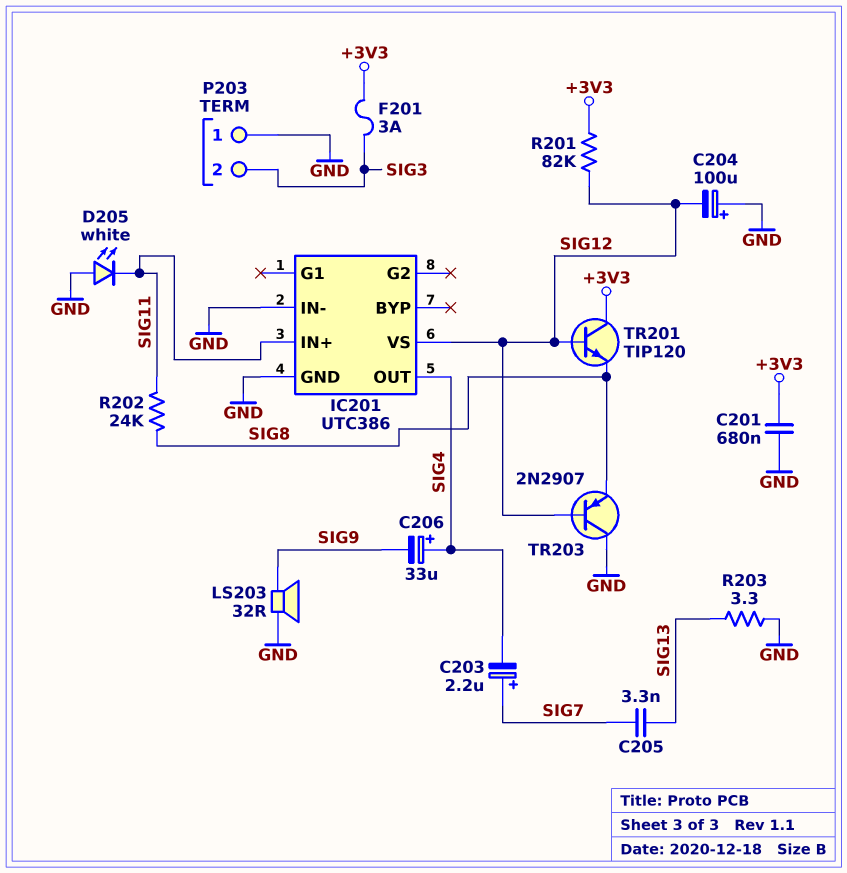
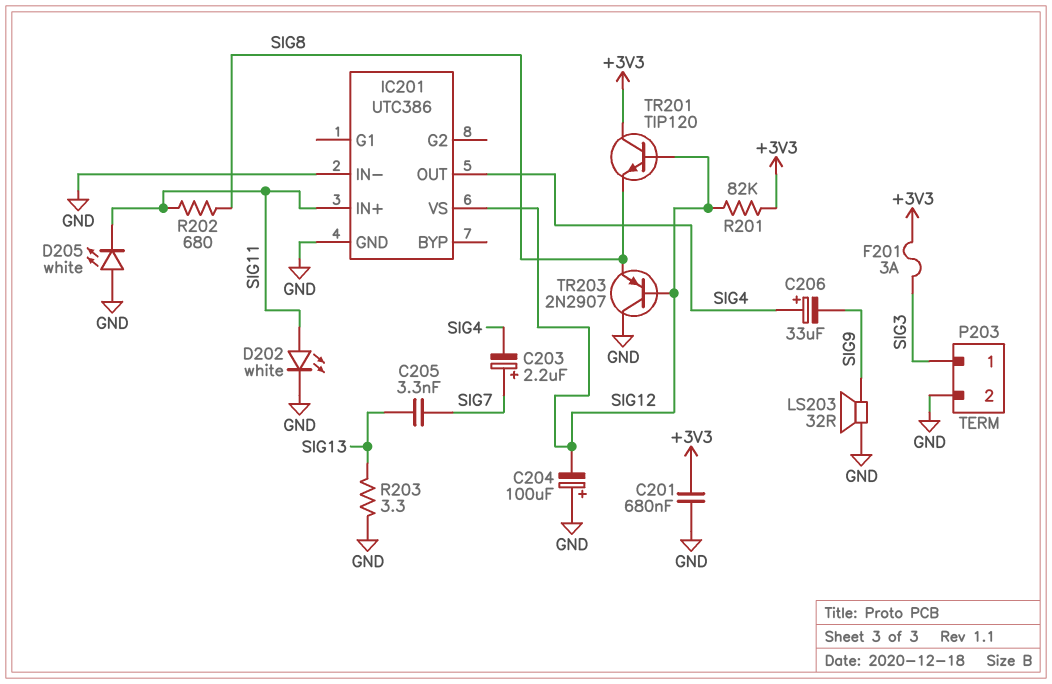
D202: none -> LED white (A SIG11, K GND)
P203 pin 1: GND -> SIG3
P203 pin 2: SIG3 -> GND
R202: 24k (SIG8, SIG11) -> 680 (SIG8, SIG11)

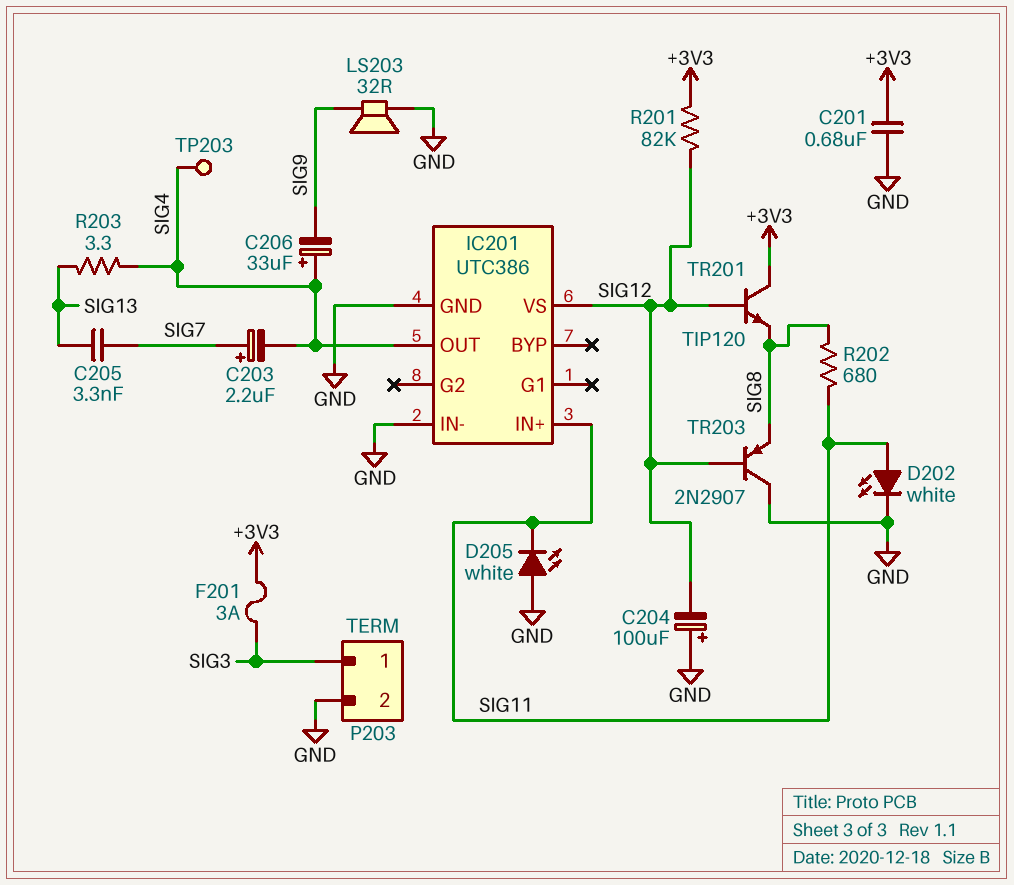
R203: 3.3 (GND, SIG13) -> 3.3 (SIG4, SIG13)
TP203: none -> test point (SIG4)

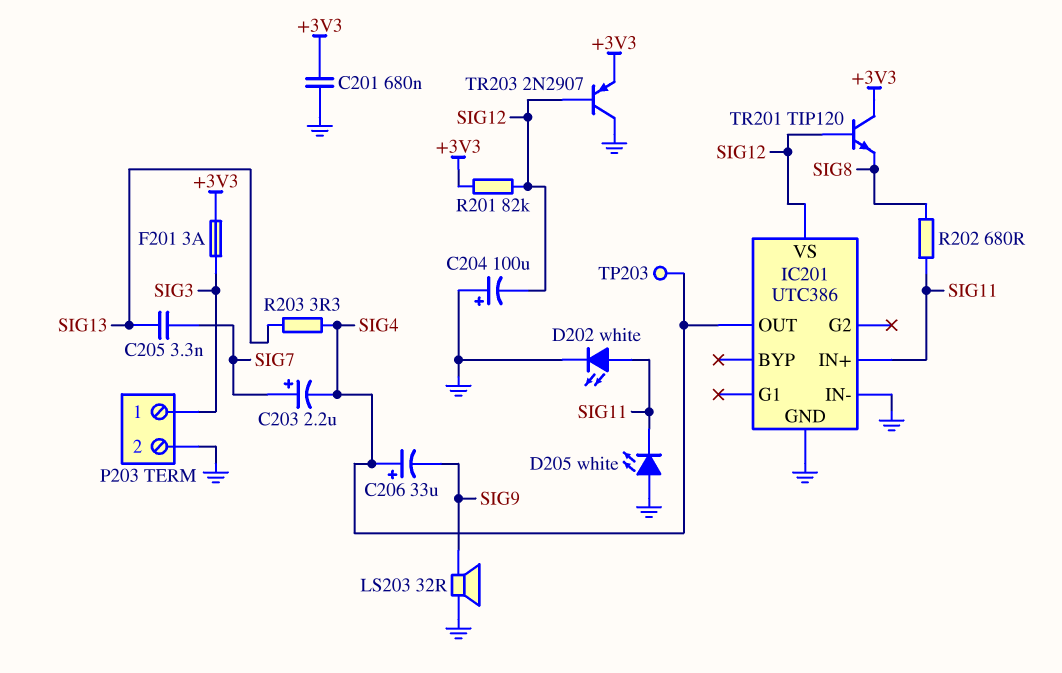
TR203: PNP 2N2907 (B SIG12, C GND, E SIG8) -> PNP 2N2907 (B SIG12, C GND, E +3V3)

